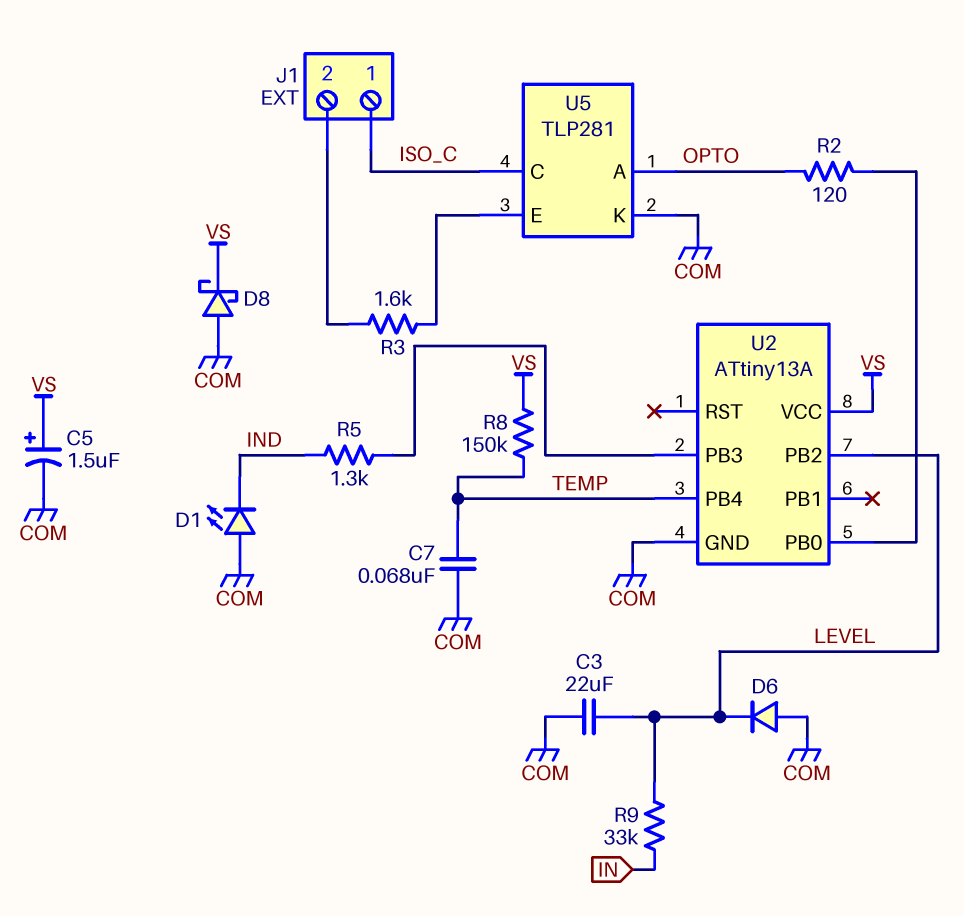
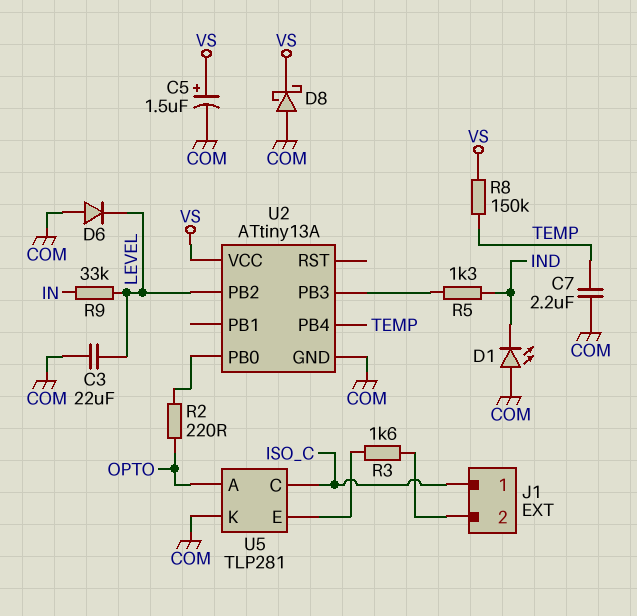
C7: 68nF (COM, TEMP) -> 2.2uF (COM, TEMP)
R2: 120 (OPTO, U2/PB0) -> 220 (OPTO, U2/PB0)

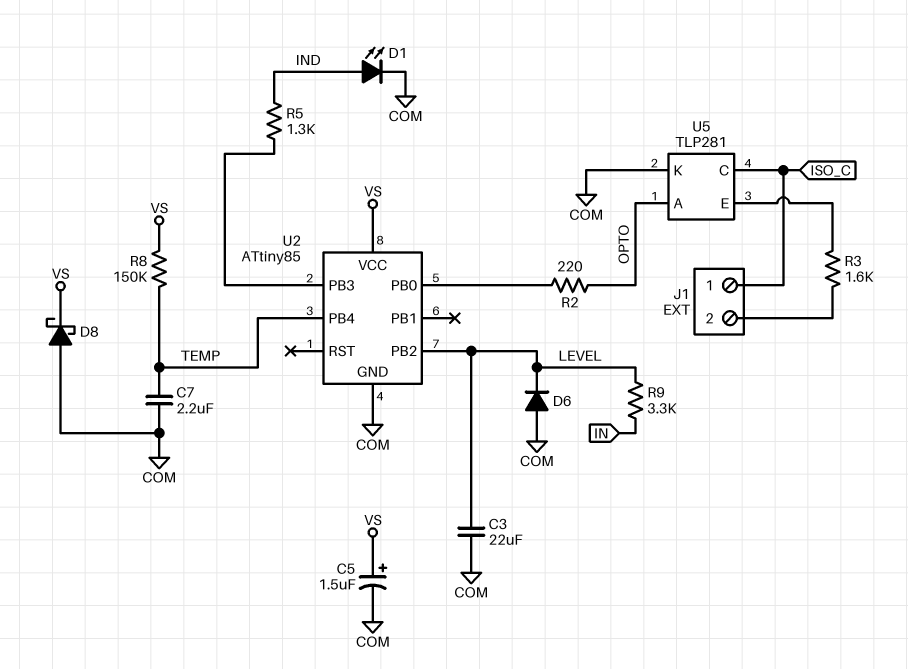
D1: LED (A COM, K IND) -> LED (A IND, K COM)
R9: 33k (IN, LEVEL) -> 3.3k (IN, LEVEL)
U2: ATtiny13A -> ATtiny85

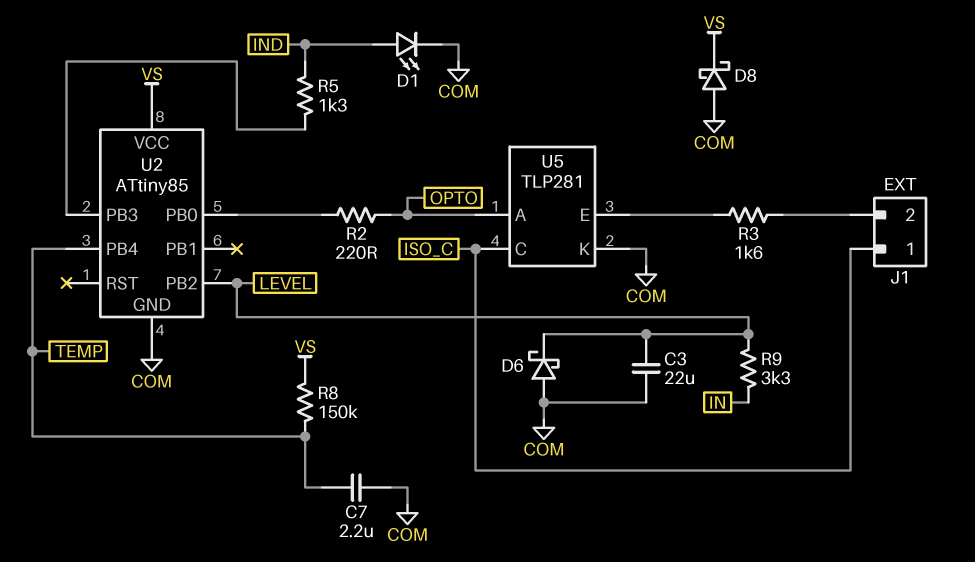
C5: 1.5uF (plus VS, minus COM) -> none
D6: diode (A COM, K LEVEL) -> schottky (A COM, K LEVEL)

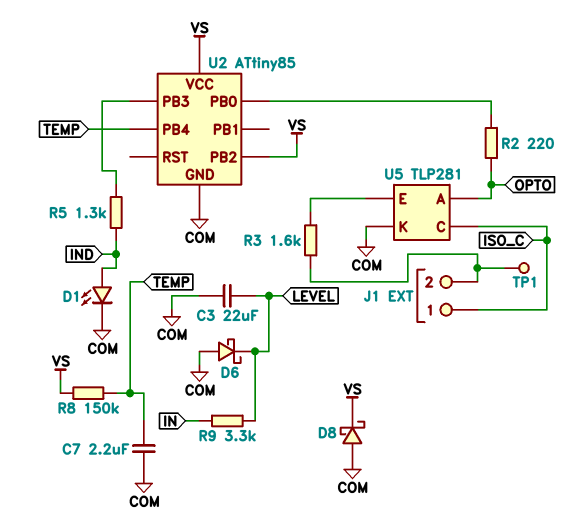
TP1: none -> test point (J1/2)
U2 pin PB2: LEVEL -> VS

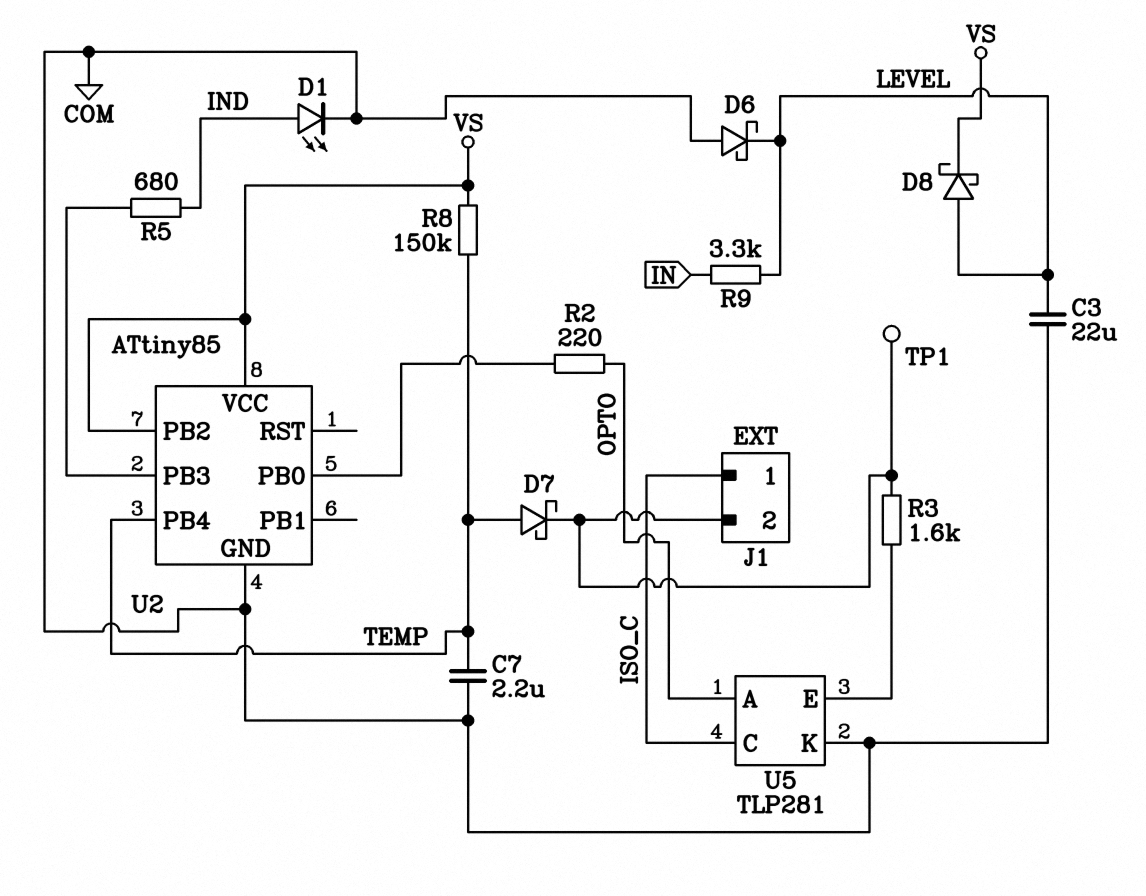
D7: none -> schottky (A TEMP, K J1/2)
D8: schottky (A COM, K VS) -> schottky (A LEVEL, K VS)
R5: 1.3k (IND, U2/PB3) -> 680 (IND, U2/PB3)

